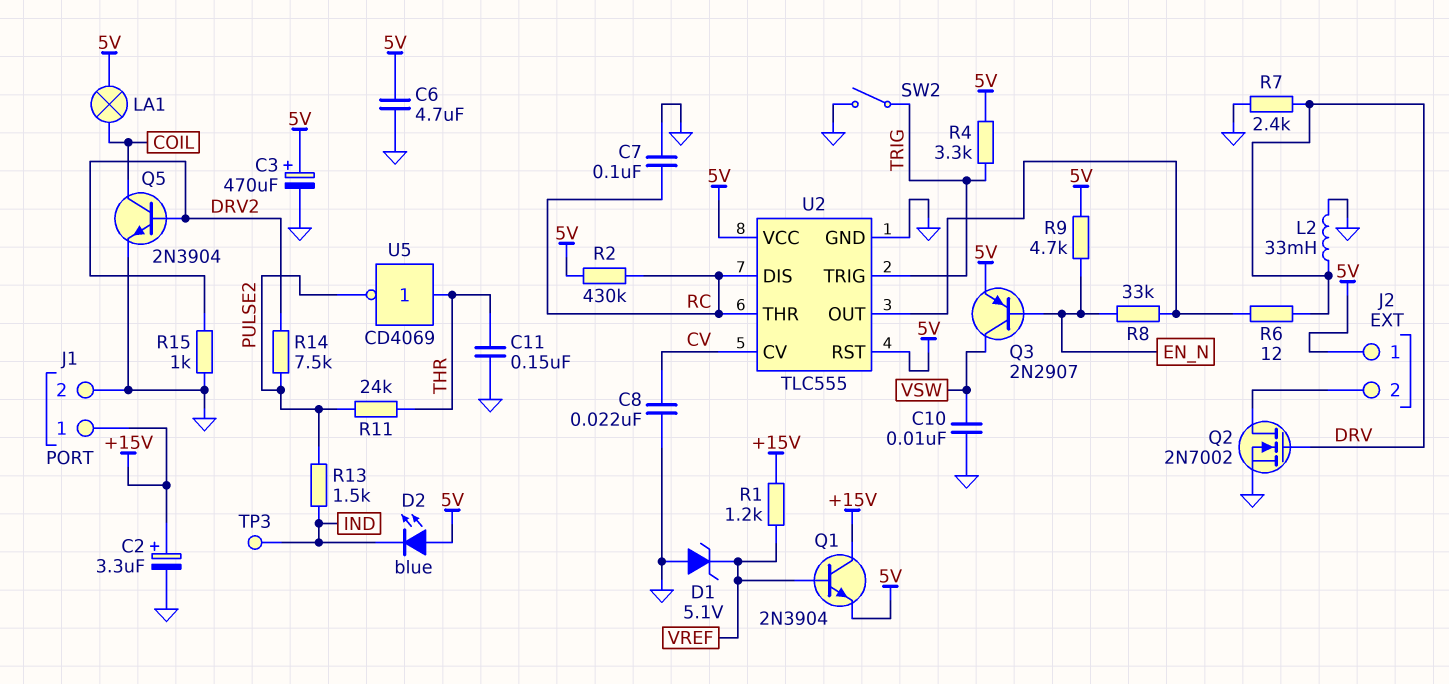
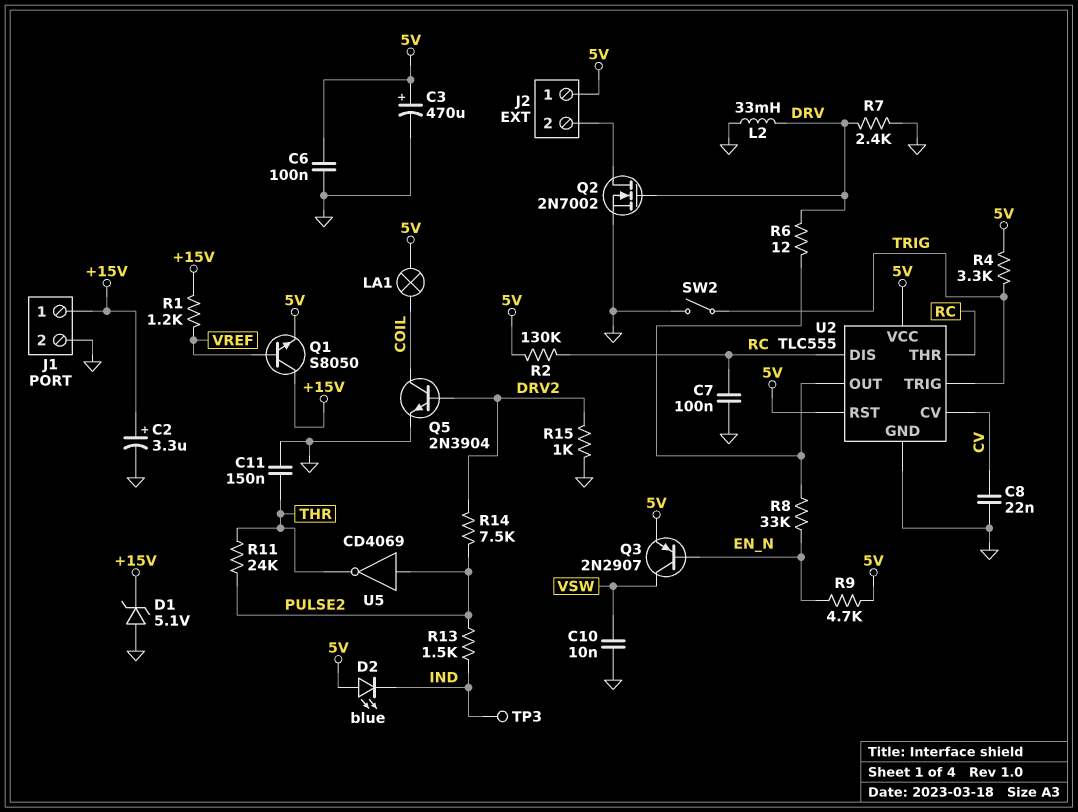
C6: 4.7uF (5V, GND) -> 100nF (5V, GND)
D1: zener 5.1V (A GND, K VREF) -> zener 5.1V (A GND, K +15V)
Q1: NPN 2N3904 (B VREF, C +15V, E 5V) -> NPN S8050 (B VREF, C +15V, E 5V)
R2: 430k (5V, RC) -> 130k (5V, RC)
U5: NOT CD4069 (in THR, out PULSE2) -> NOT CD4069 (in PULSE2, out THR)

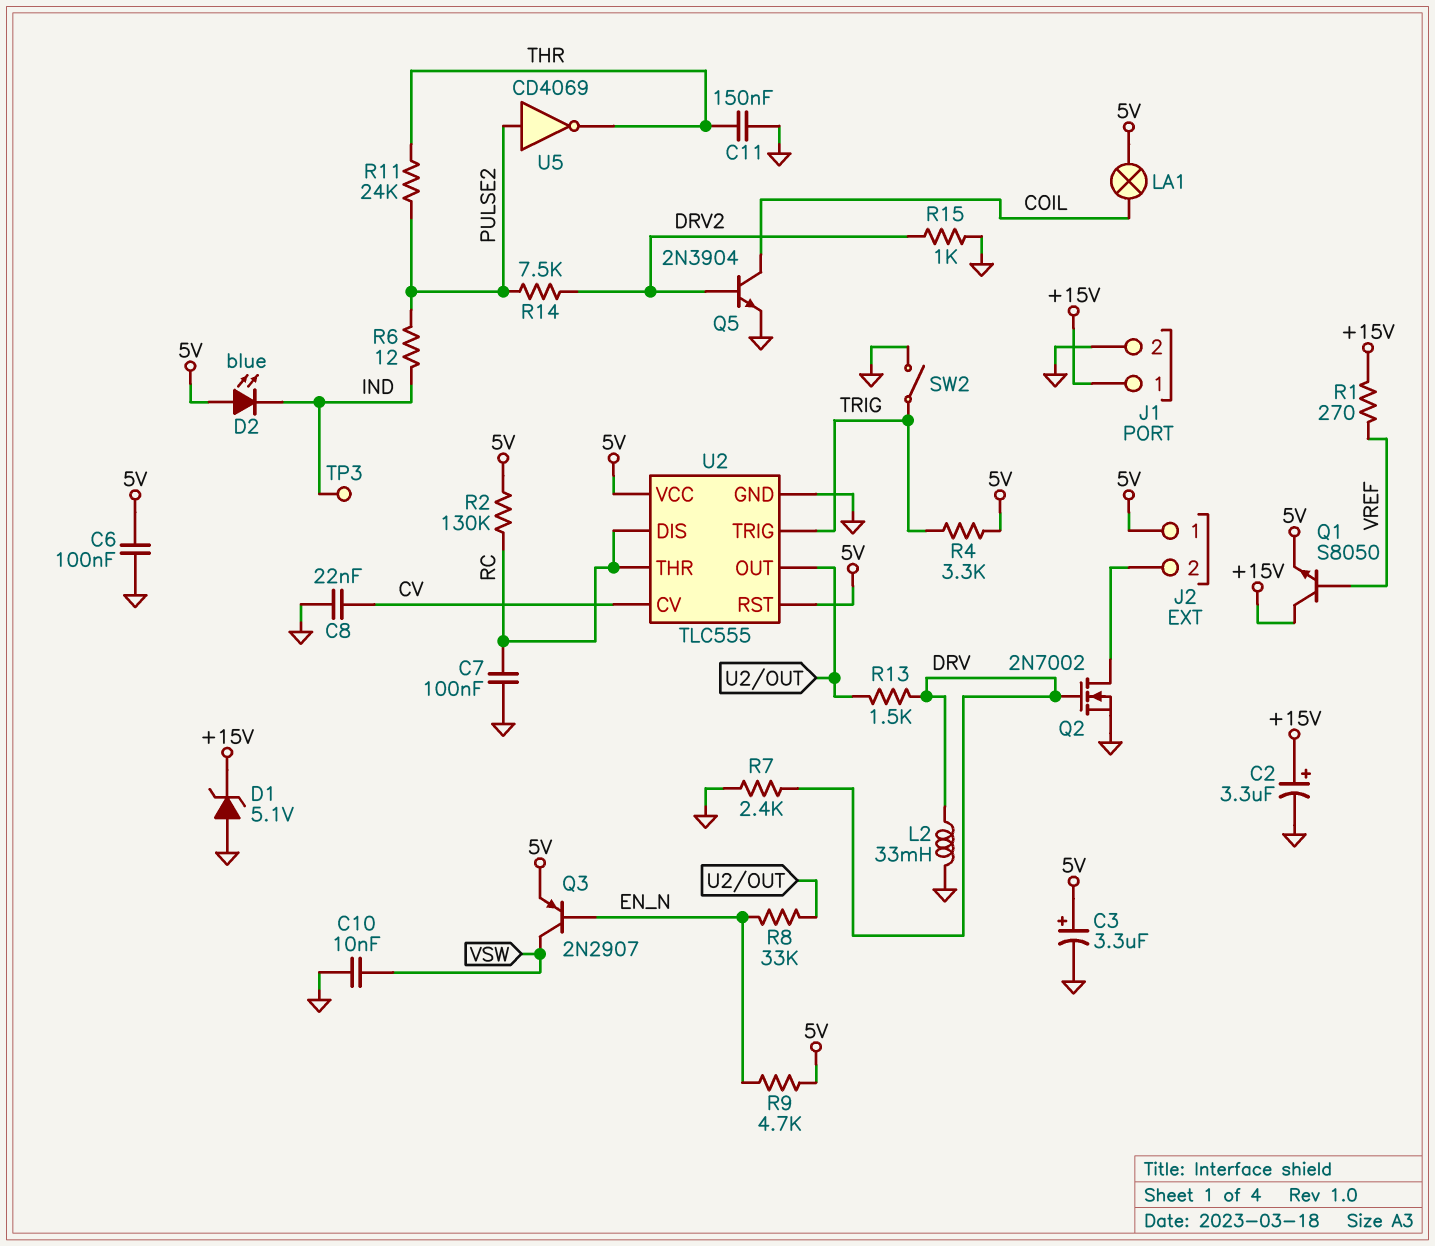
C3: 470uF (plus 5V, minus GND) -> 3.3uF (plus 5V, minus GND)
R1: 1.2k (+15V, VREF) -> 270 (+15V, VREF)
R6: 12 (DRV, U2/OUT) -> 12 (IND, PULSE2)
R13: 1.5k (IND, PULSE2) -> 1.5k (DRV, U2/OUT)

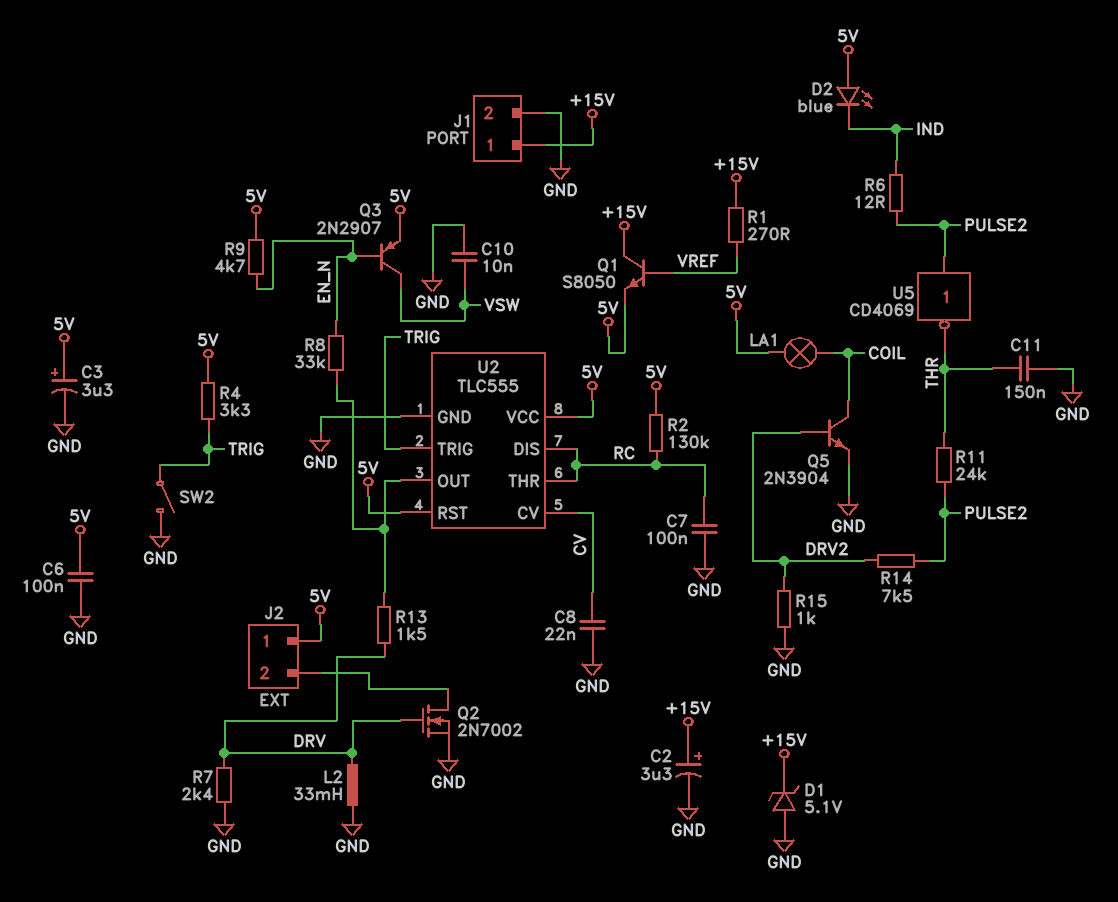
TP3: test point (IND) -> none

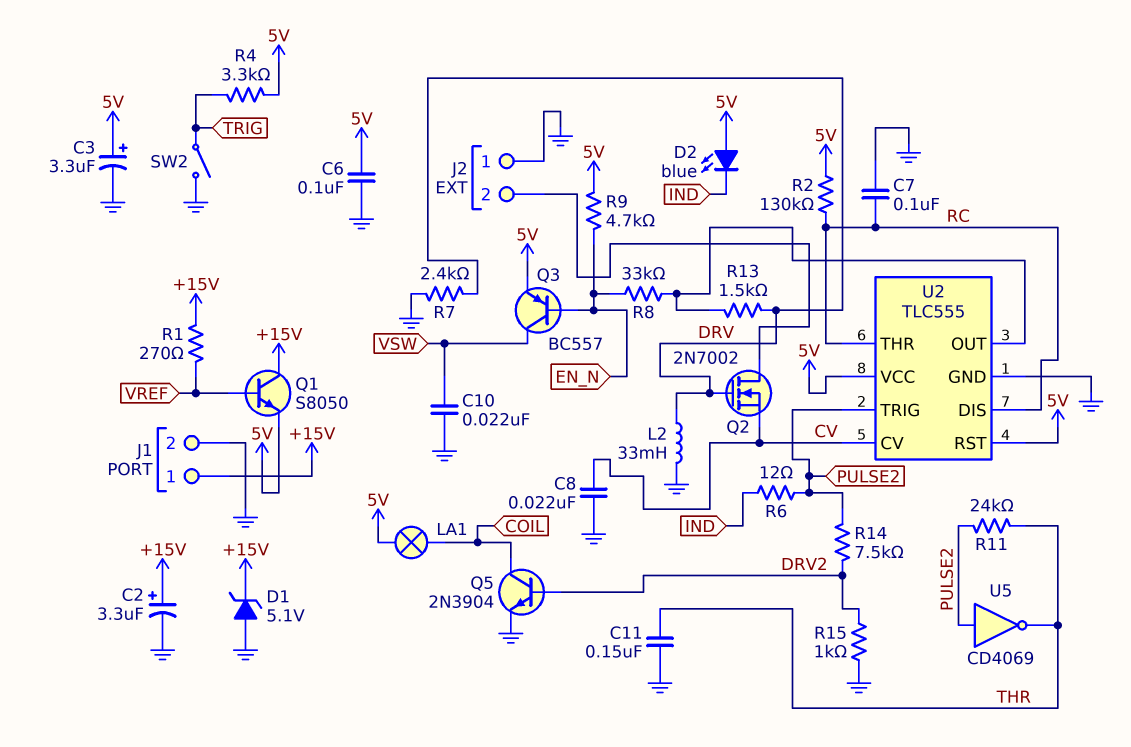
C10: 10nF (GND, VSW) -> 22nF (GND, VSW)
J2 pin 1: 5V -> GND
Q2: NMOS 2N7002 (G DRV, D J2/2, S GND) -> NMOS 2N7002 (G DRV, D J2/2, S CV)
Q3: PNP 2N2907 (B EN_N, C VSW, E 5V) -> PNP BC557 (B EN_N, C VSW, E 5V)
U2 pin TRIG: TRIG -> PULSE2

